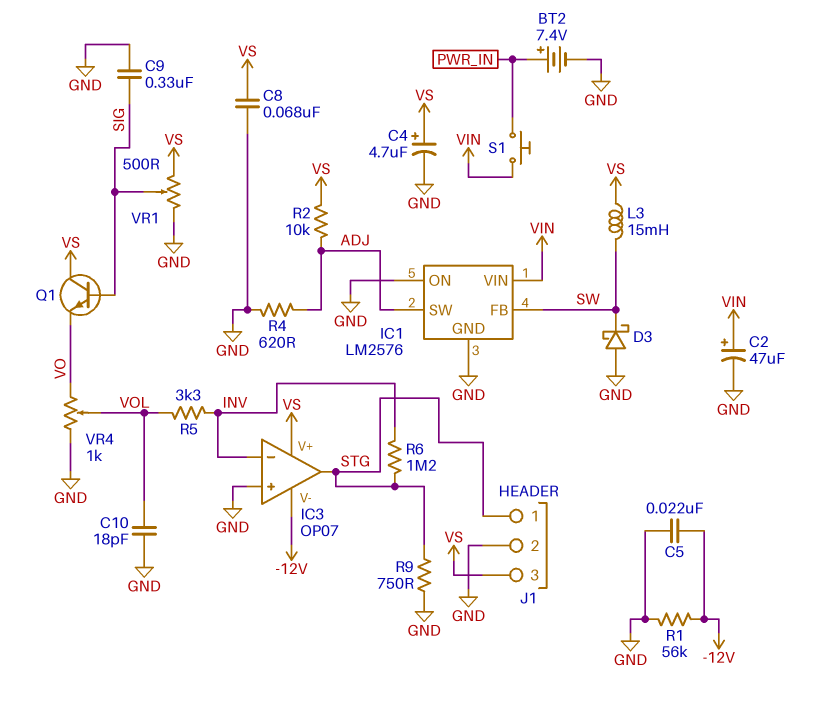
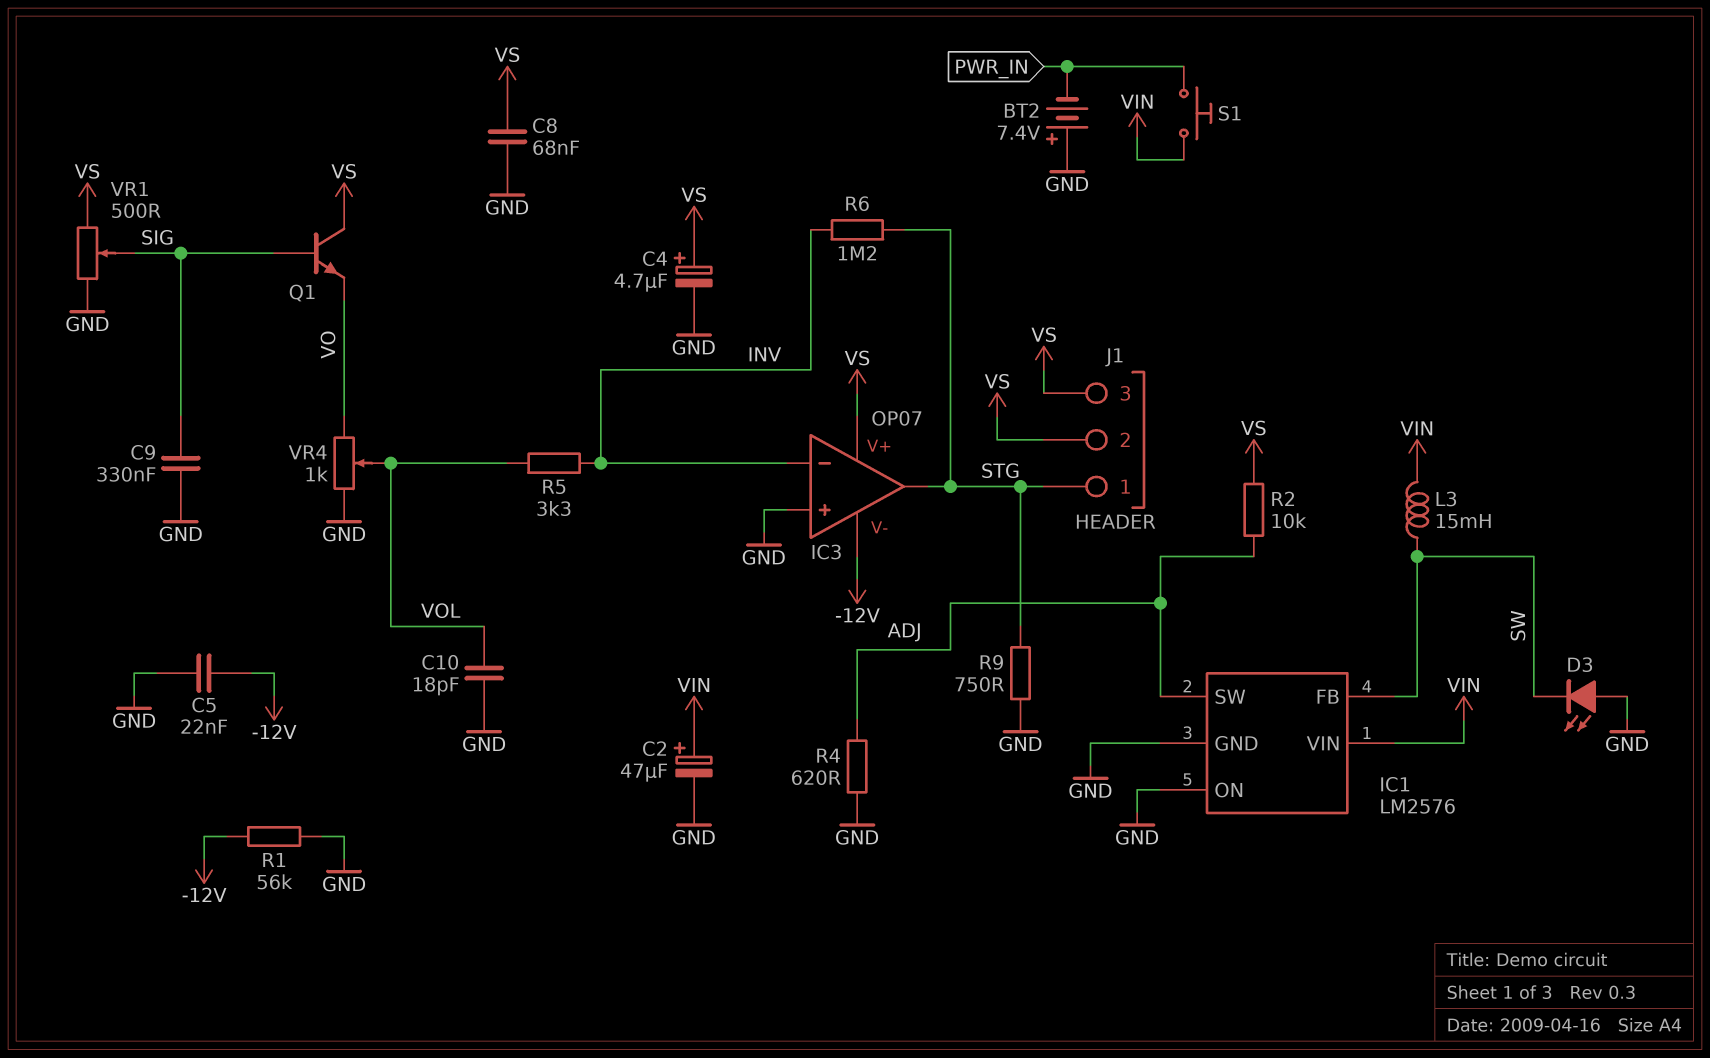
BT2: 7.4V (plus PWR_IN, minus GND) -> 7.4V (plus GND, minus PWR_IN)
D3: schottky (A GND, K SW) -> LED (A GND, K SW)
J1 pin 2: GND -> VS
L3: 15mH (SW, VS) -> 15mH (SW, VIN)

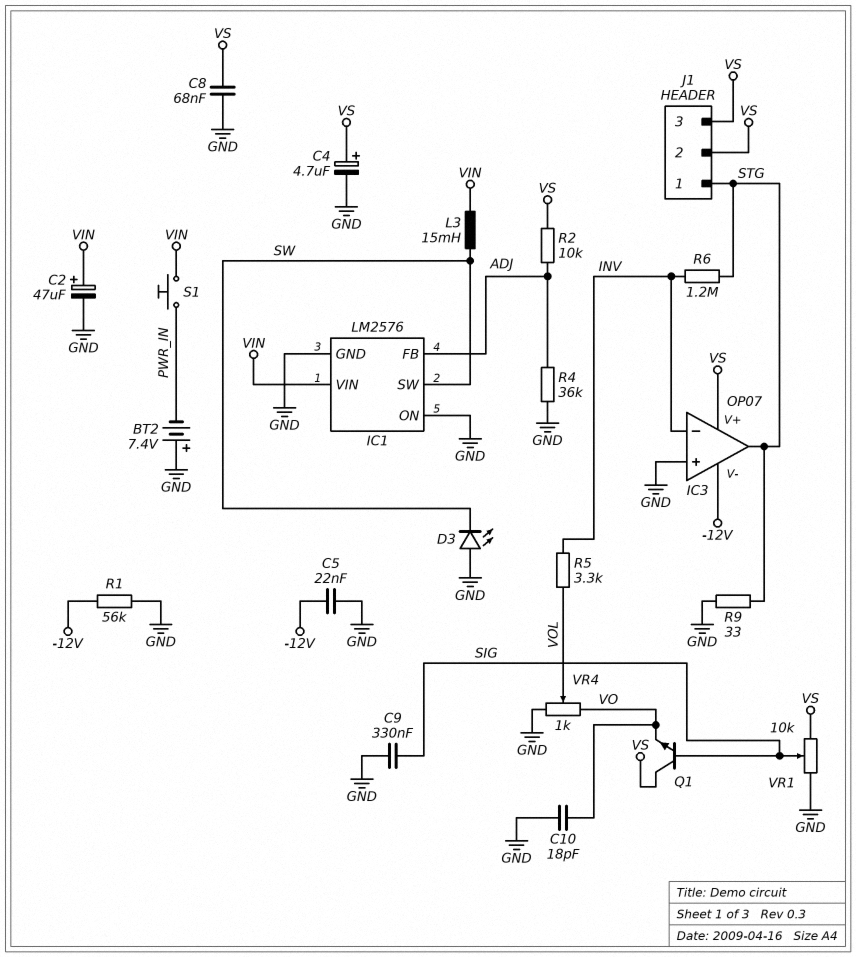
C10: 18pF (GND, VOL) -> 18pF (GND, VO)
IC1 pin FB: SW -> ADJ
IC1 pin SW: ADJ -> SW
R4: 620 (ADJ, GND) -> 36k (ADJ, GND)
R9: 750 (GND, STG) -> 33 (GND, STG)
VR1: 500 (GND, VS, wiper SIG) -> 10k (GND, VS, wiper SIG)

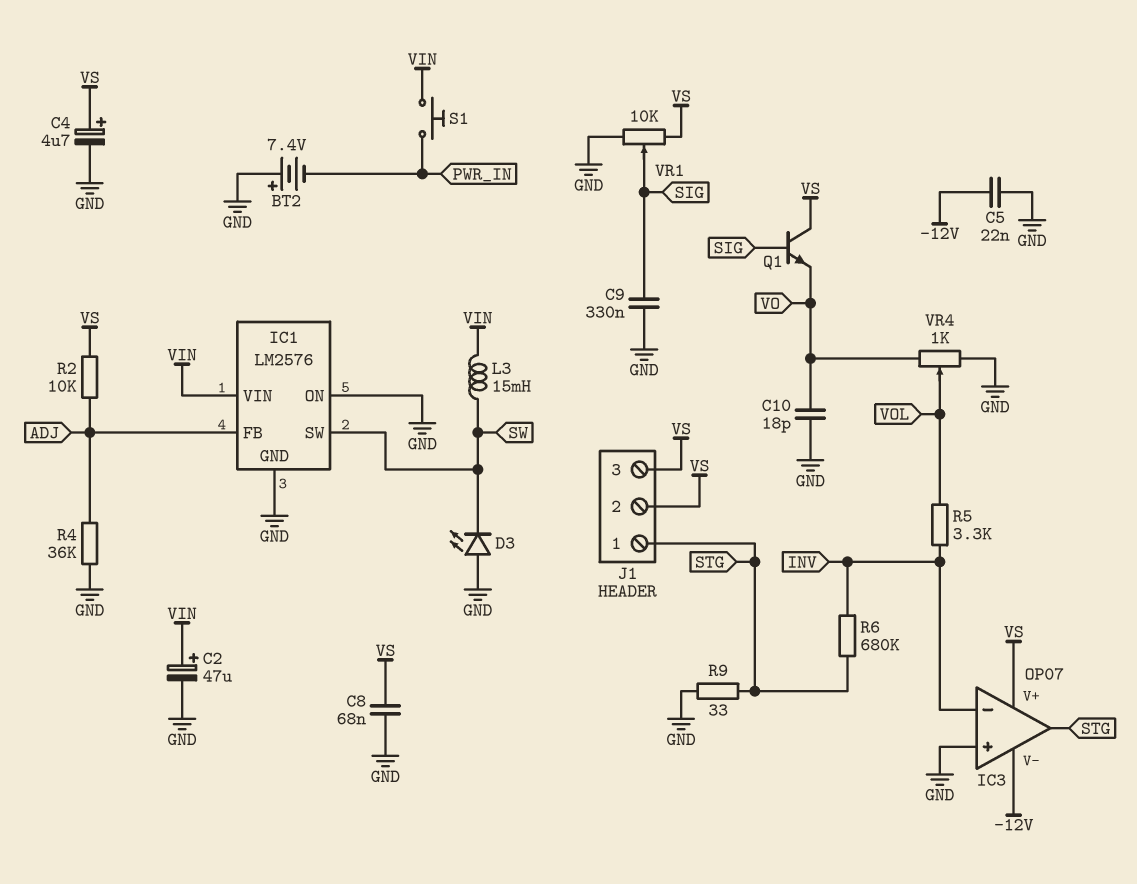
R1: 56k (-12V, GND) -> none
R6: 1.2M (INV, STG) -> 680k (INV, STG)

